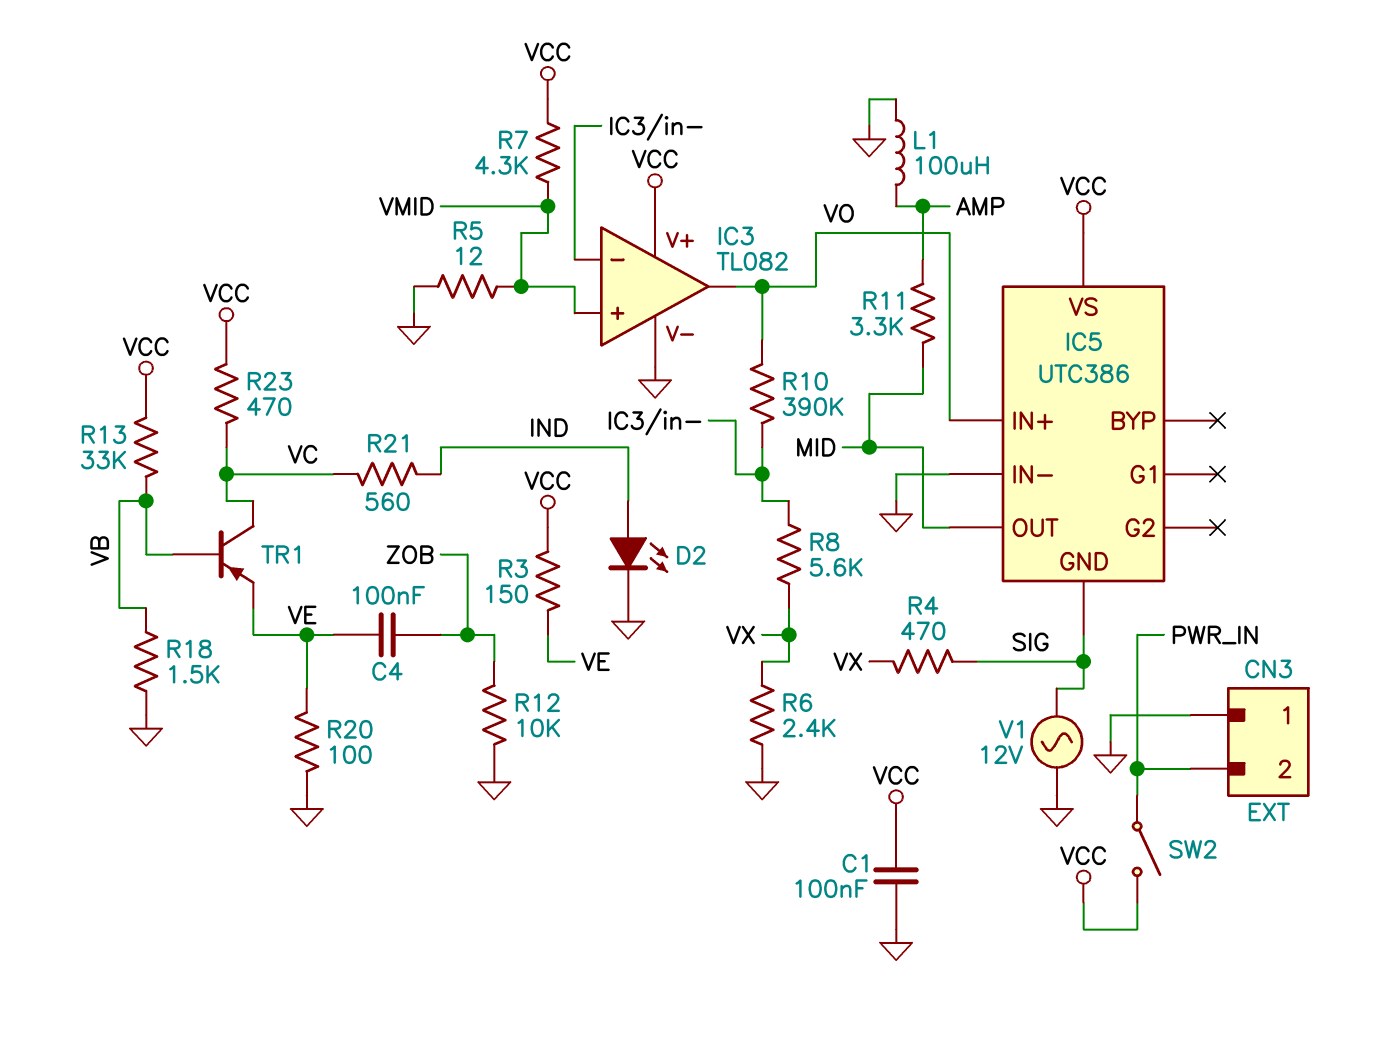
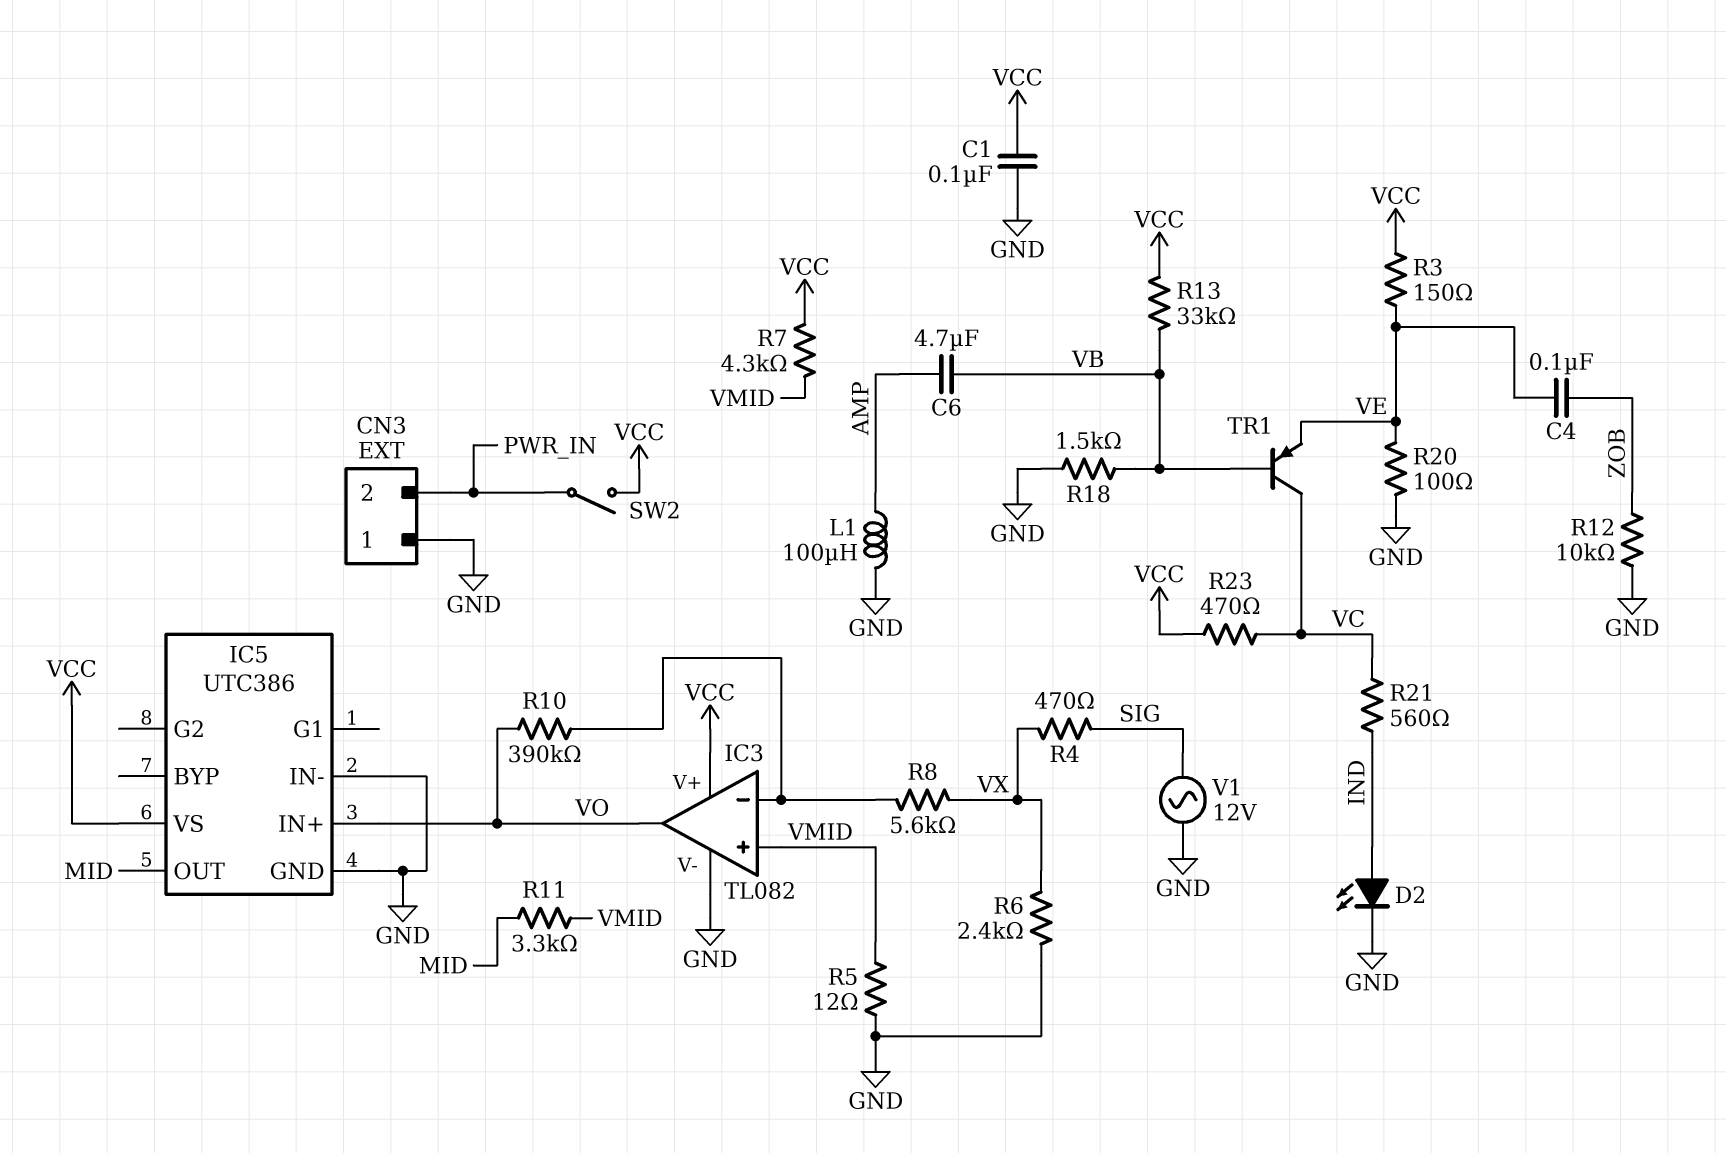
C6: none -> 4.7uF (AMP, VB)
IC5 pin GND: SIG -> GND
R11: 3.3k (AMP, MID) -> 3.3k (MID, VMID)

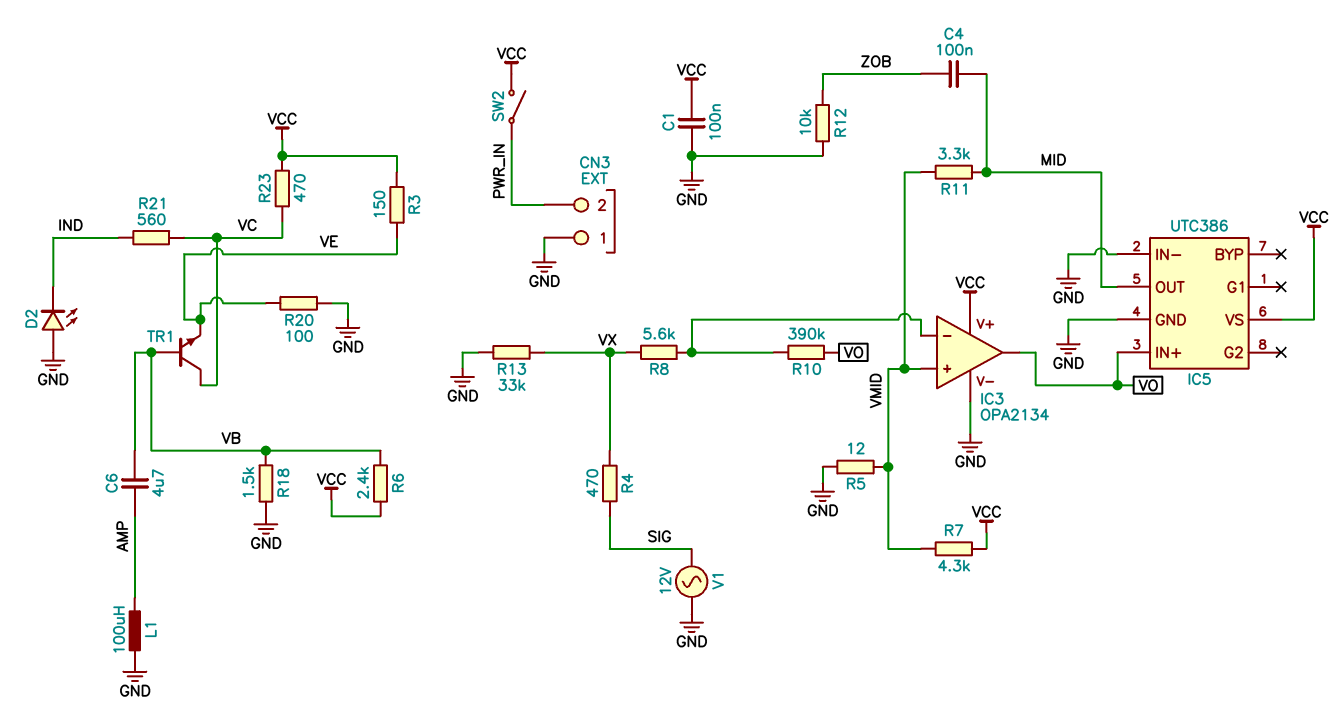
C4: 100nF (VE, ZOB) -> 100nF (MID, ZOB)
D2: LED (A IND, K GND) -> LED (A GND, K IND)
IC3: TL082 -> OPA2134
R6: 2.4k (GND, VX) -> 2.4k (VB, VCC)
R13: 33k (VB, VCC) -> 33k (GND, VX)
TR1: PNP (B VB, C VC, E VE) -> NPN (B VB, C VC, E VE)

